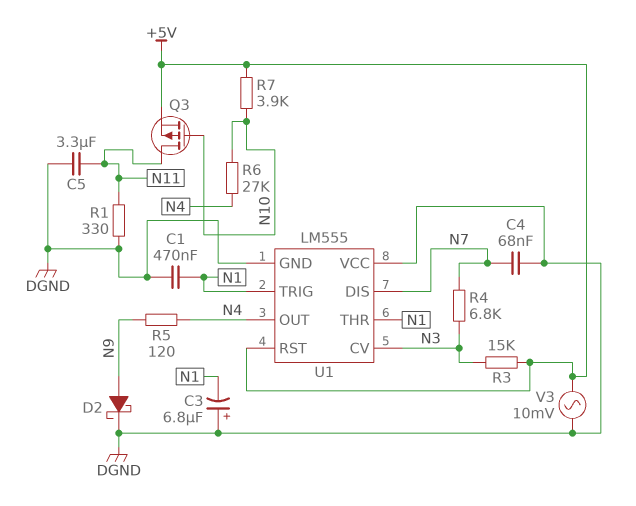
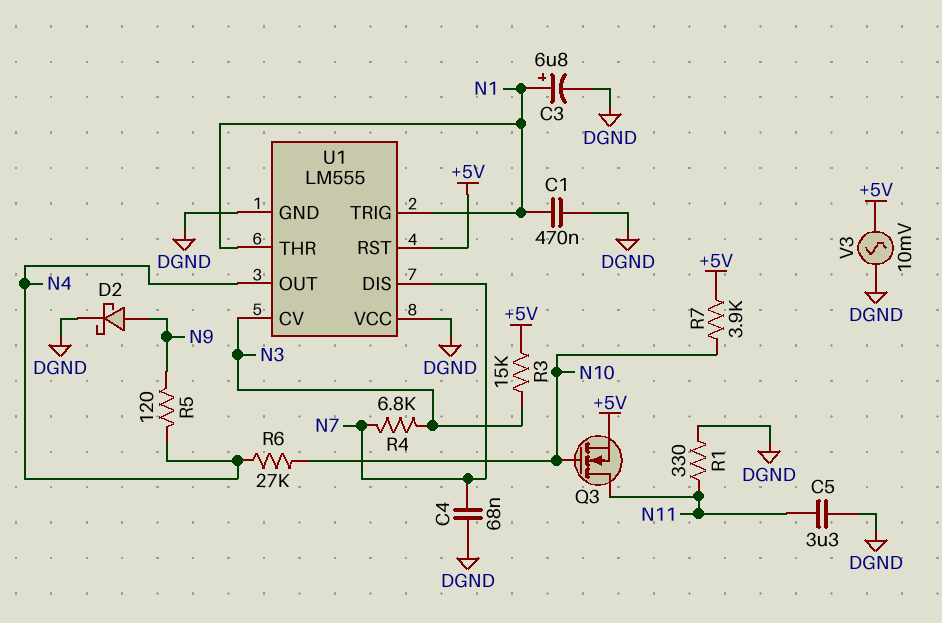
C3: 6.8uF (plus DGND, minus N1) -> 6.8uF (plus N1, minus DGND)
Q3: PMOS (G N10, D N11, S +5V) -> NMOS (G N10, D N11, S +5V)

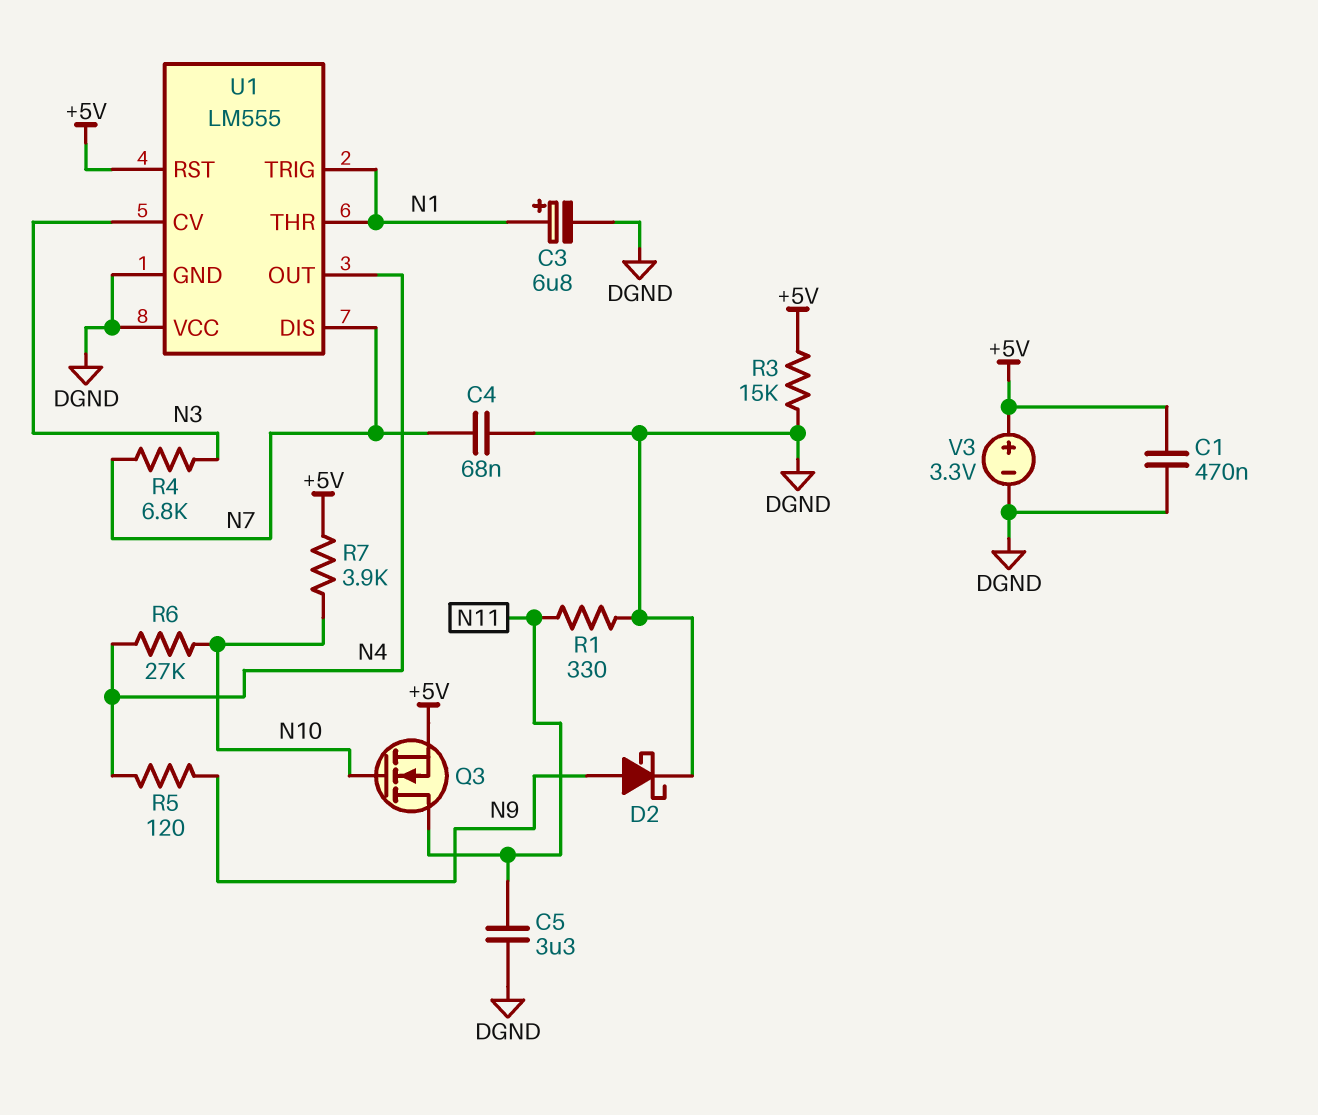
C1: 470nF (DGND, N1) -> 470nF (+5V, DGND)
R3: 15k (+5V, N3) -> 15k (+5V, DGND)
V3: AC 10mV (+5V, DGND) -> 3.3V (plus +5V, minus DGND)

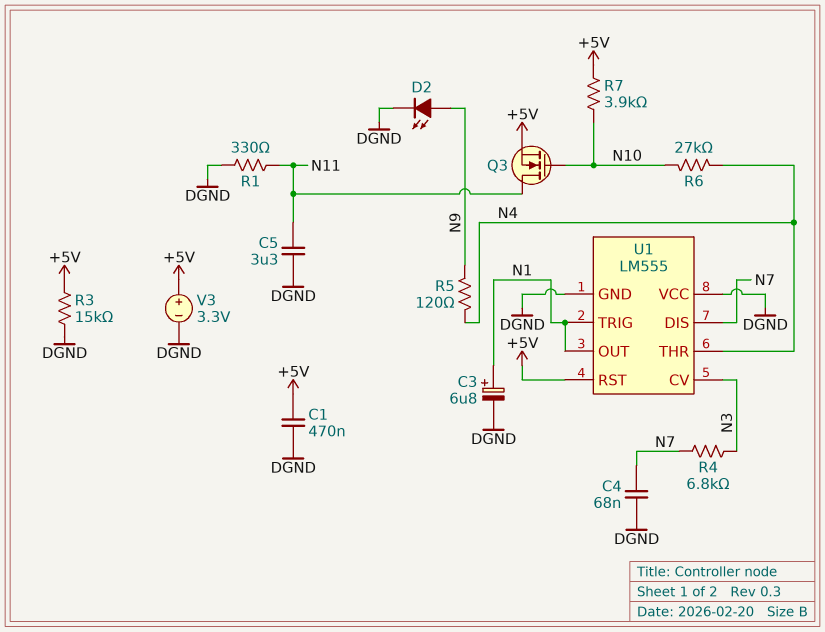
D2: schottky (A N9, K DGND) -> LED (A N9, K DGND)
U1 pin OUT: N4 -> N1
U1 pin THR: N1 -> N4

